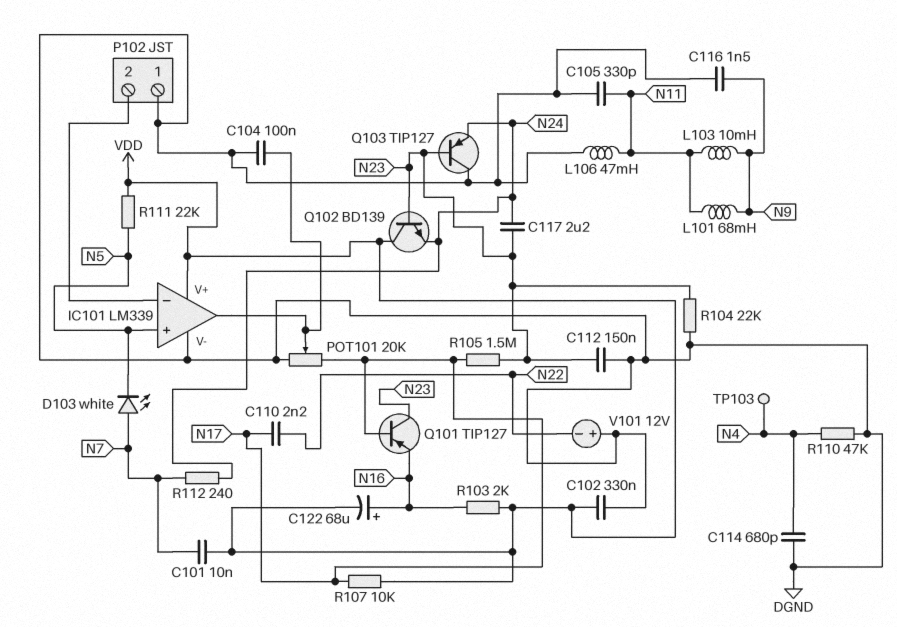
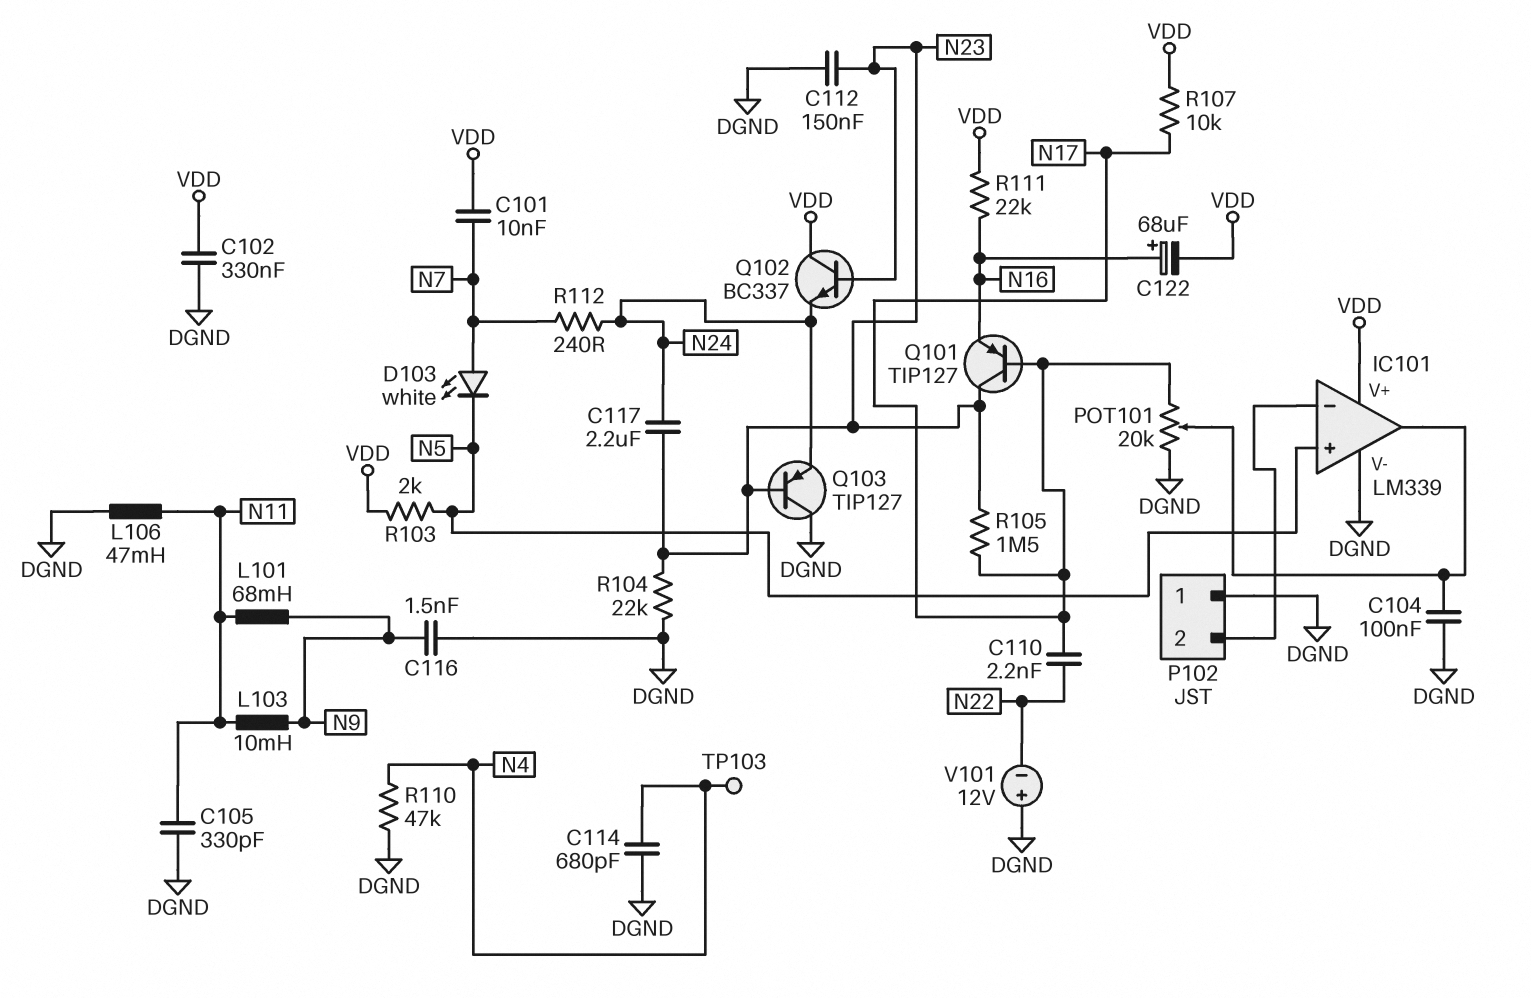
Q102: NPN BD139 (B N23, C VDD, E N24) -> NPN BC337 (B N23, C VDD, E N24)
R103: 2k (N16, VDD) -> 2k (N5, VDD)
R111: 22k (N5, VDD) -> 22k (N16, VDD)

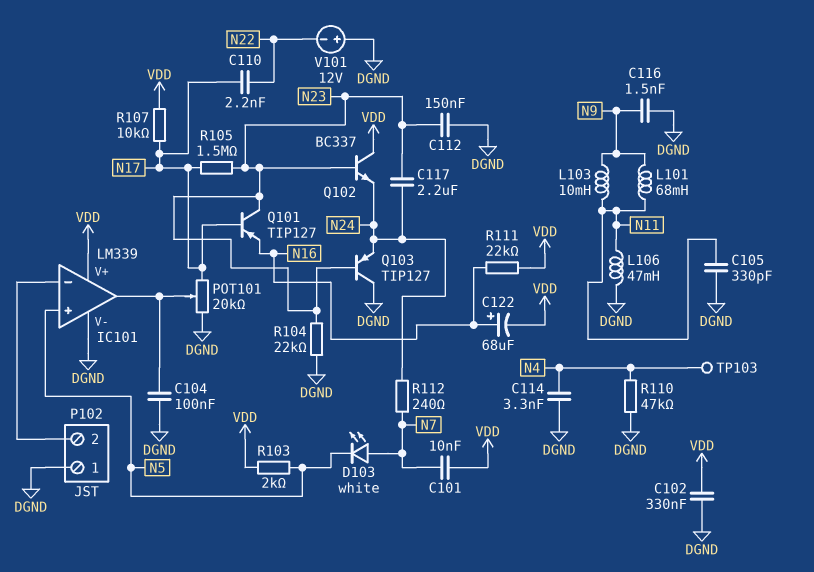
C114: 680pF (DGND, N4) -> 3.3nF (DGND, N4)

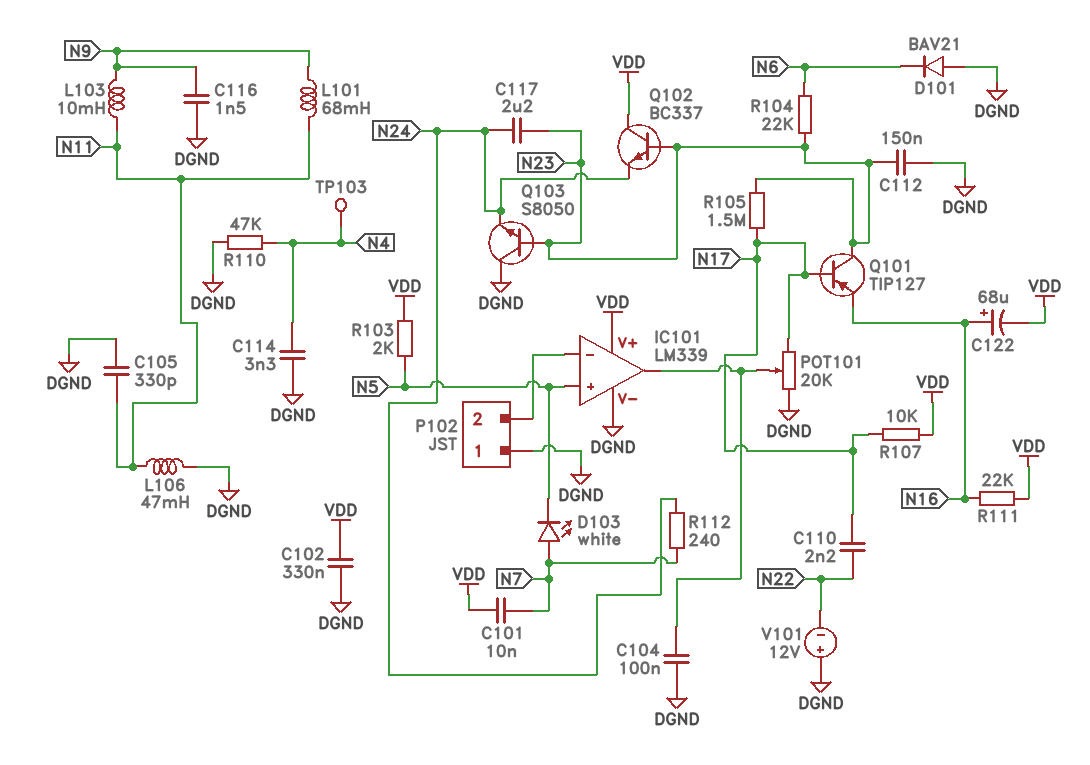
D101: none -> diode BAV21 (A DGND, K N6)
Q103: PNP TIP127 (B N23, C DGND, E N24) -> NPN S8050 (B N23, C DGND, E N24)
R104: 22k (DGND, N23) -> 22k (N6, N23)

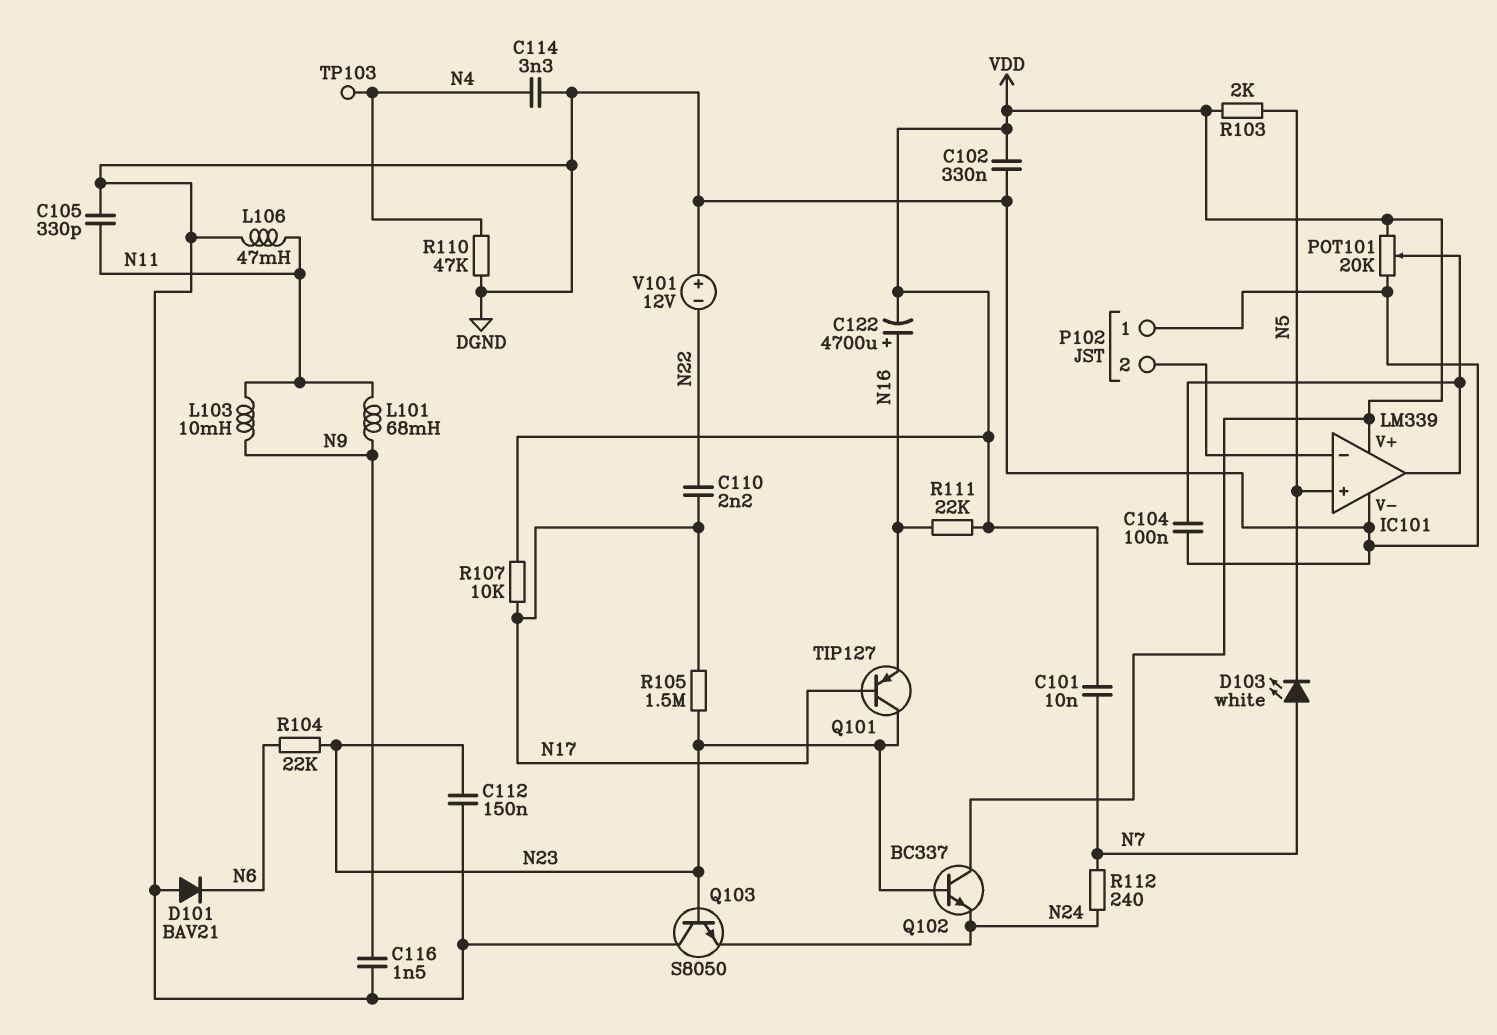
C117: 2.2uF (N23, N24) -> none
C122: 68uF (plus N16, minus VDD) -> 4700uF (plus N16, minus VDD)
POT101: 20k (DGND, N17, wiper IC101/out) -> 20k (DGND, VDD, wiper IC101/out)

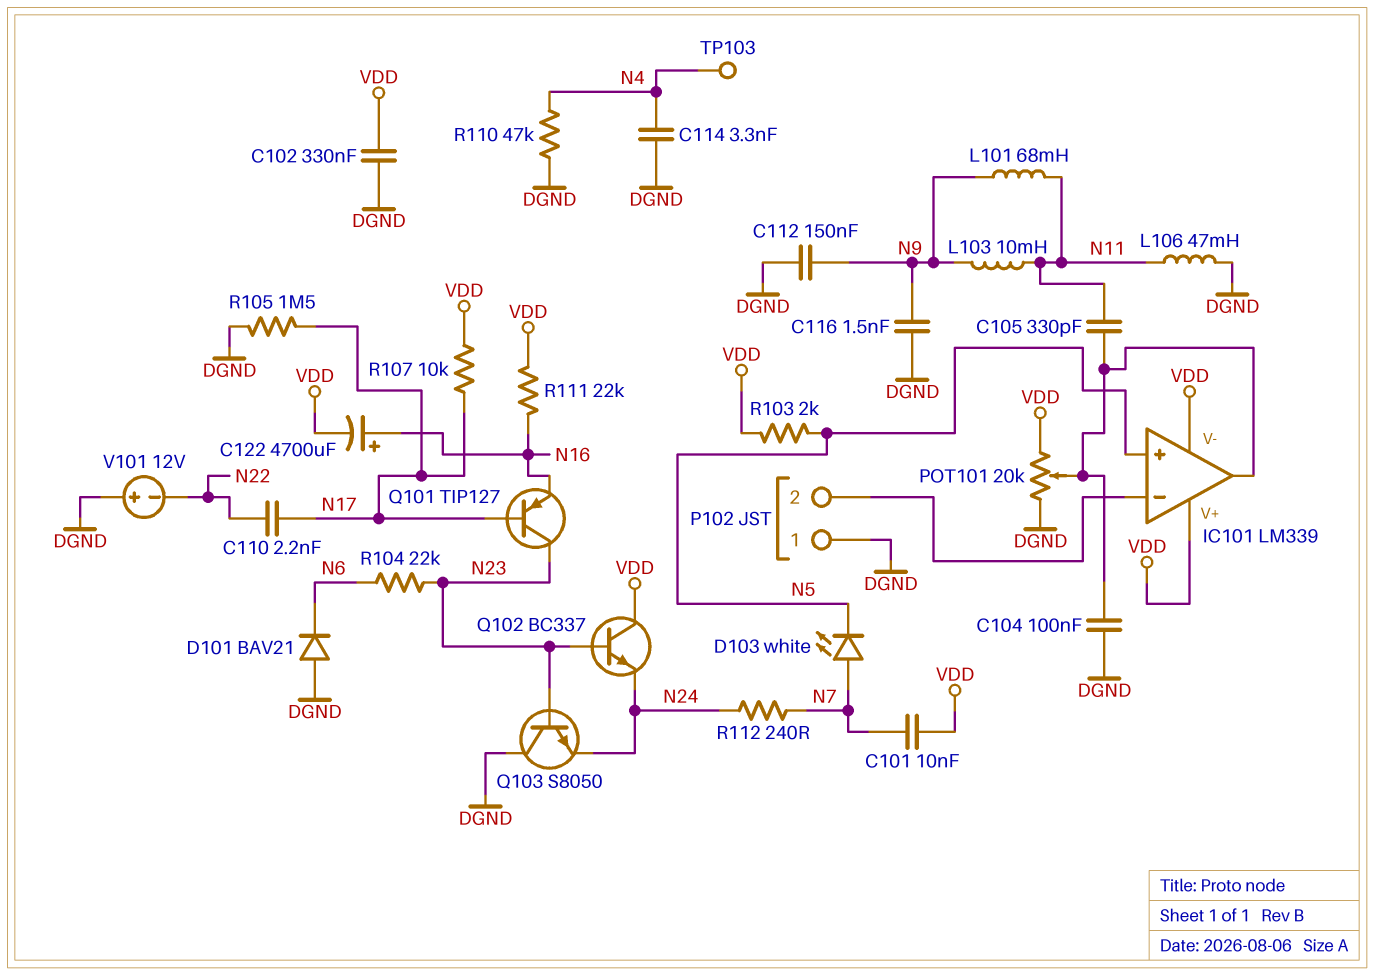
C105: 330pF (DGND, N11) -> 330pF (IC101/out, N11)
C112: 150nF (DGND, N23) -> 150nF (DGND, N9)
IC101 pin V-: DGND -> VDD
R105: 1.5M (N17, N23) -> 1.5M (DGND, N17)

